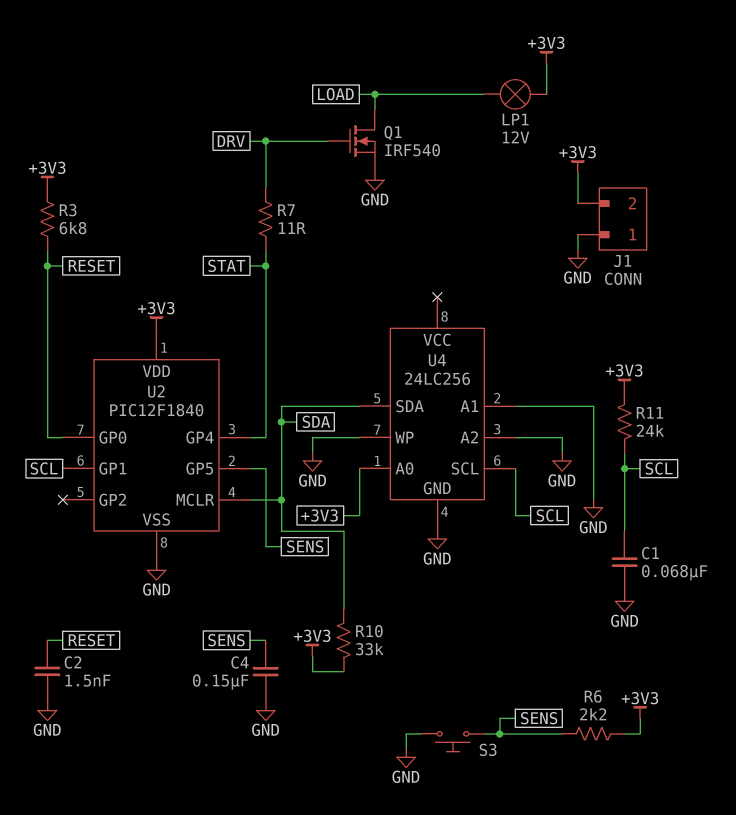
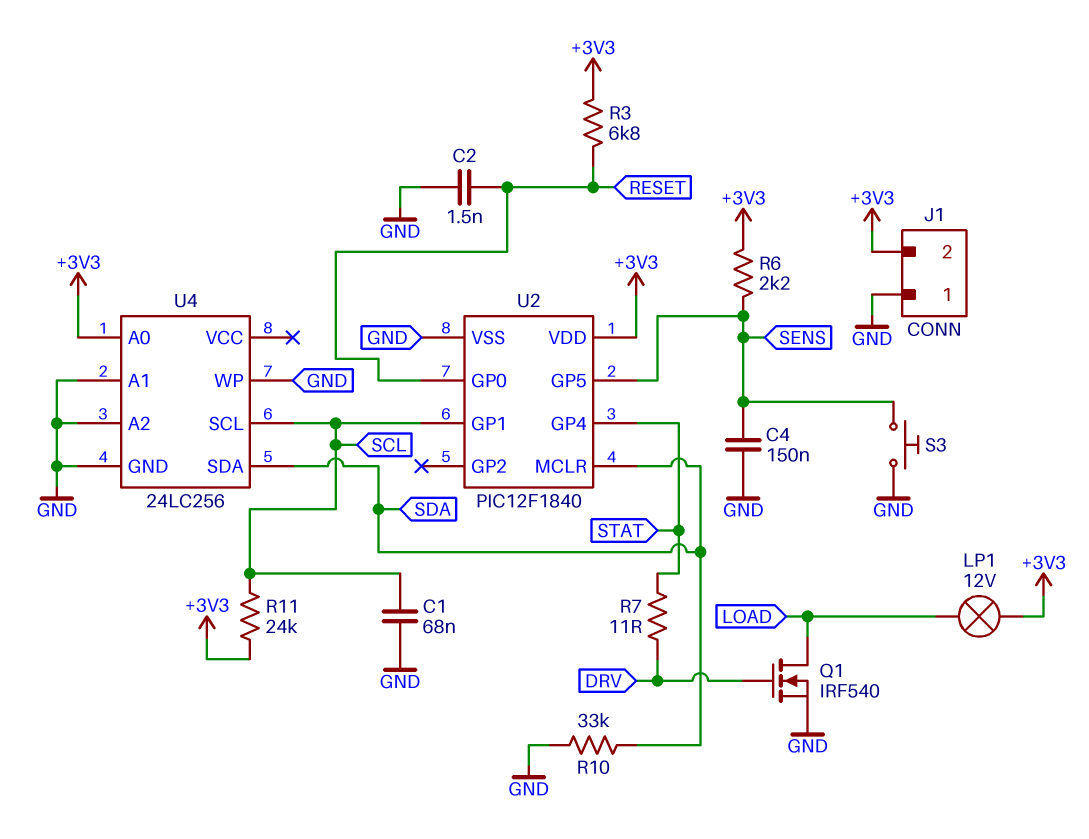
R10: 33k (+3V3, SDA) -> 33k (GND, SDA)

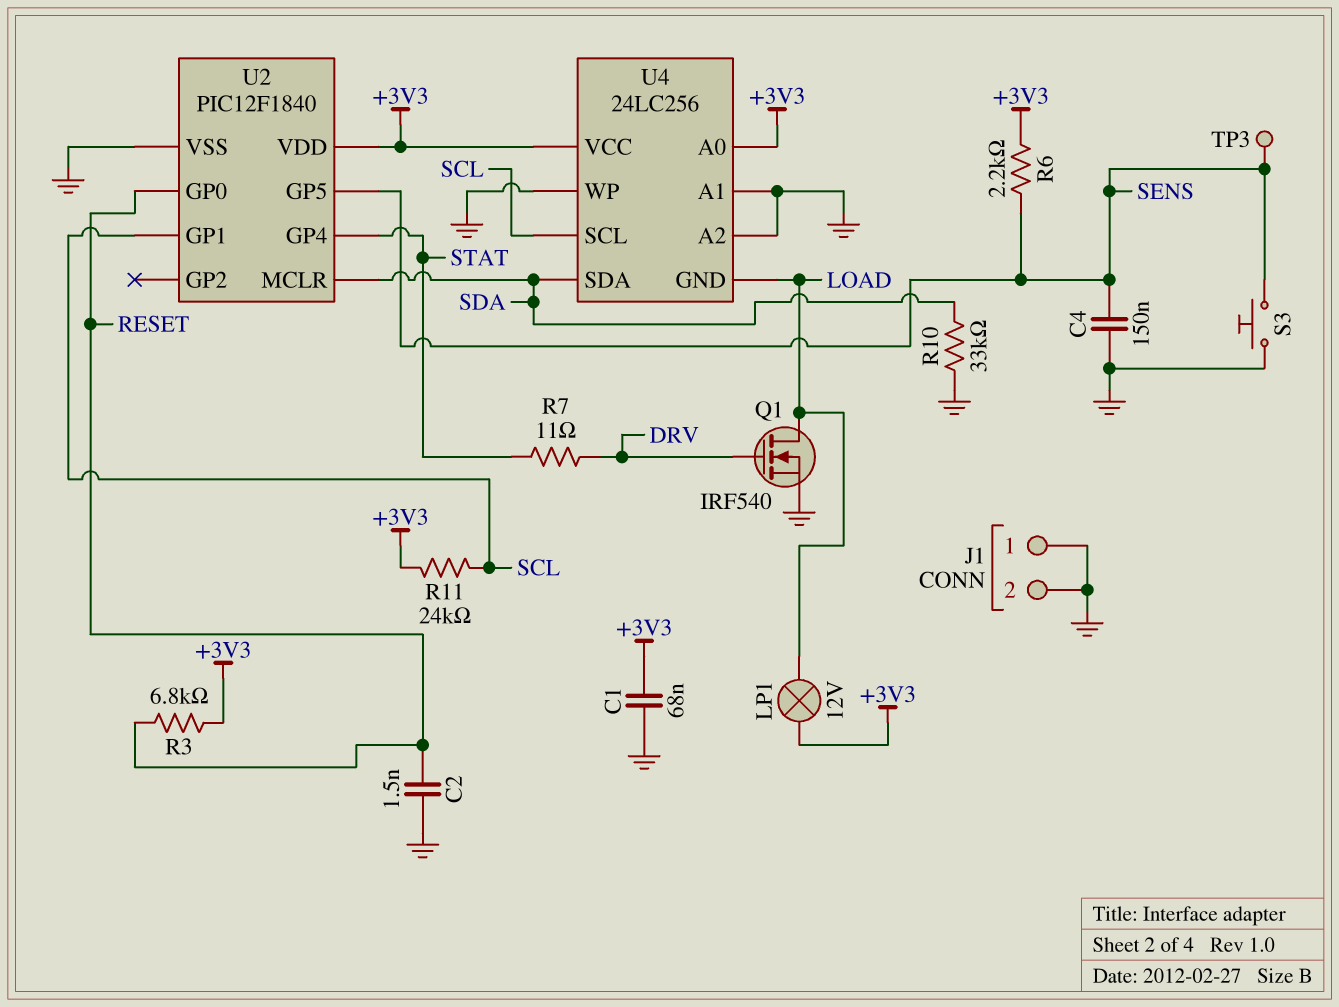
C1: 68nF (GND, SCL) -> 68nF (+3V3, GND)
J1 pin 2: +3V3 -> GND
TP3: none -> test point (SENS)
U4 pin GND: GND -> LOAD
U4 pin VCC: none -> +3V3

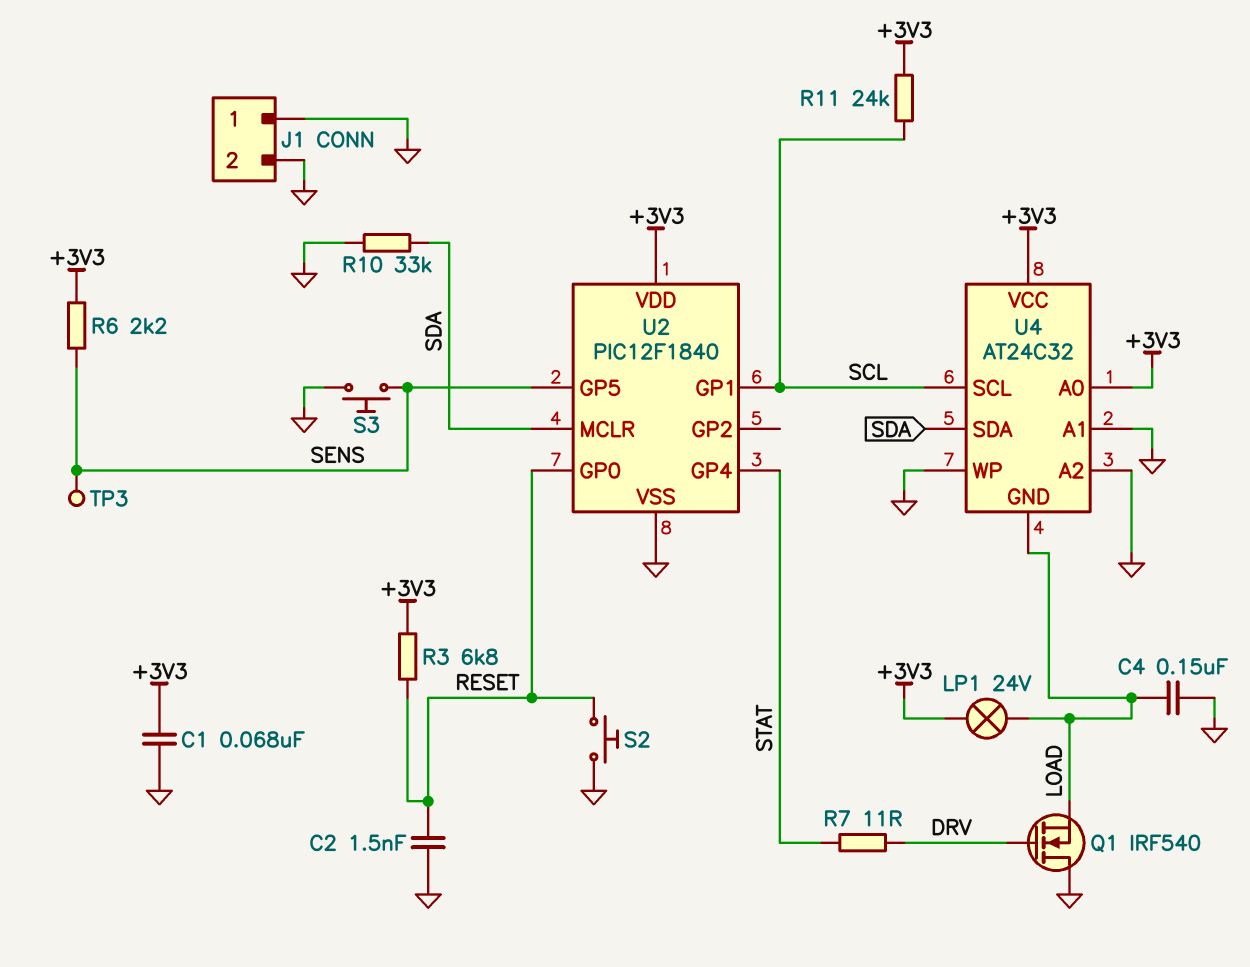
C4: 150nF (GND, SENS) -> 150nF (GND, LOAD)
LP1: lamp 12V (+3V3, LOAD) -> lamp 24V (+3V3, LOAD)
Q1: NMOS IRF540 (G DRV, D LOAD, S GND) -> NMOS IRF540 (G DRV, D GND, S LOAD)
S2: none -> button (GND, RESET)
U4: 24LC256 -> AT24C32

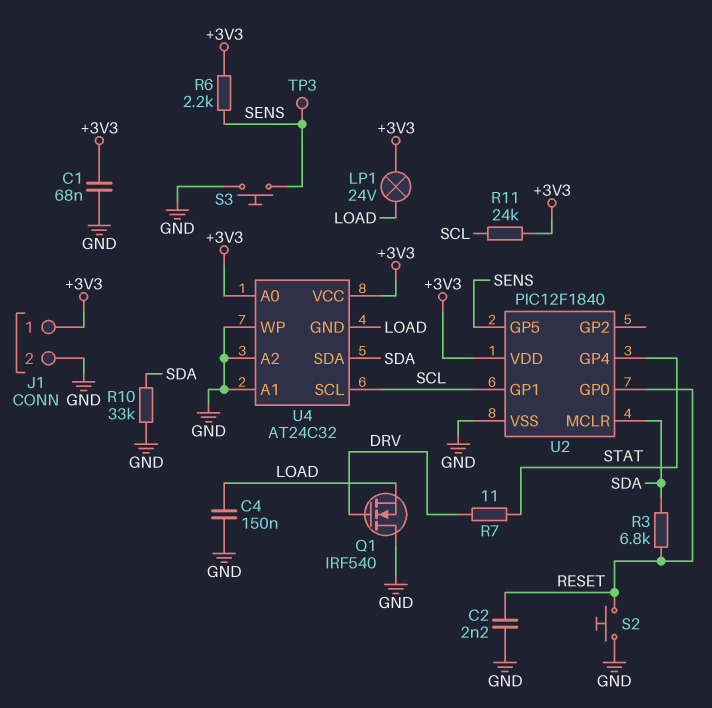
C2: 1.5nF (GND, RESET) -> 2.2nF (GND, RESET)
J1 pin 1: GND -> +3V3
R3: 6.8k (+3V3, RESET) -> 6.8k (RESET, SDA)

